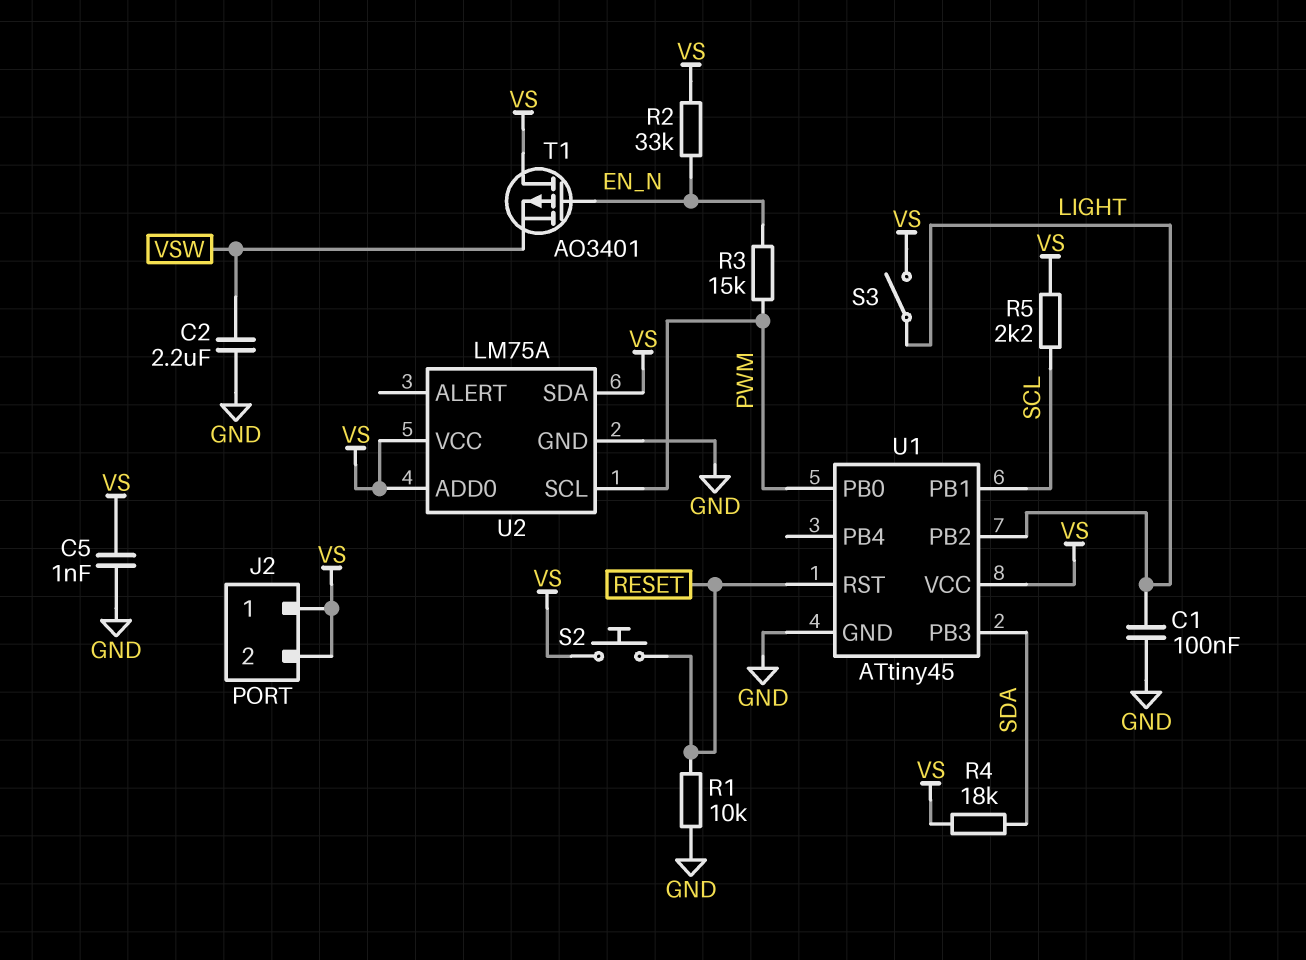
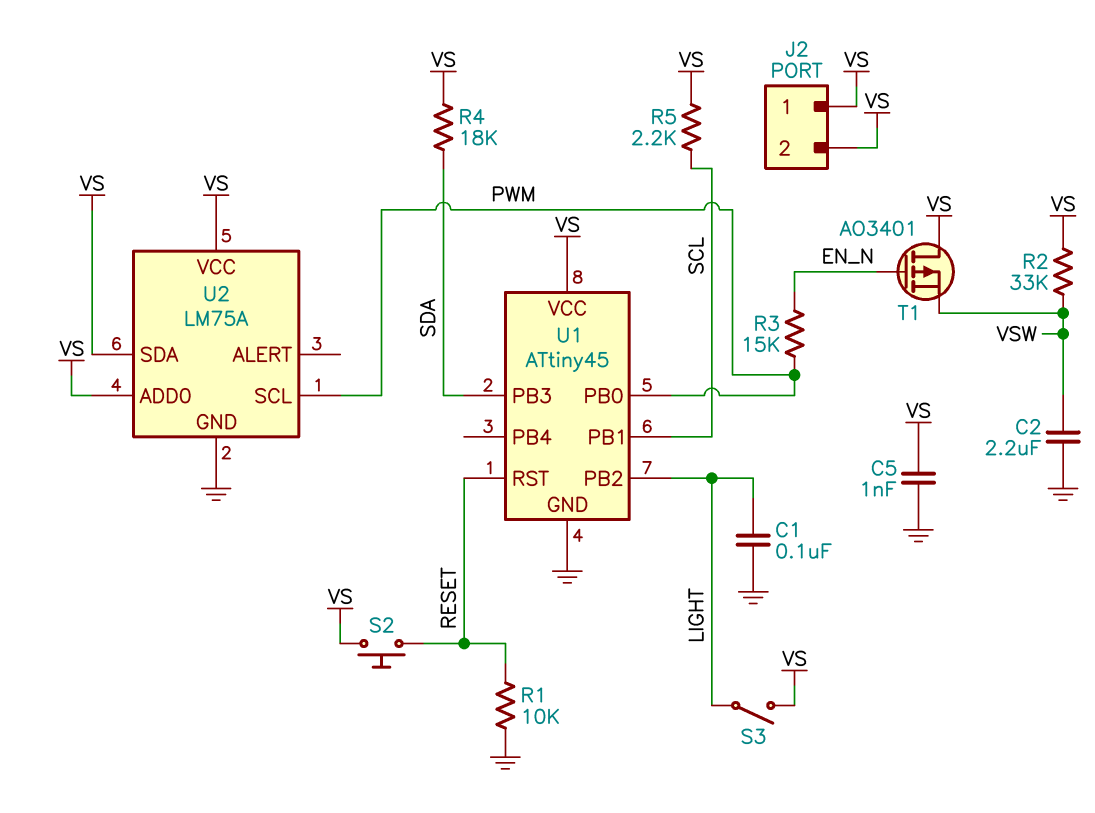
R2: 33k (EN_N, VS) -> 33k (VS, VSW)

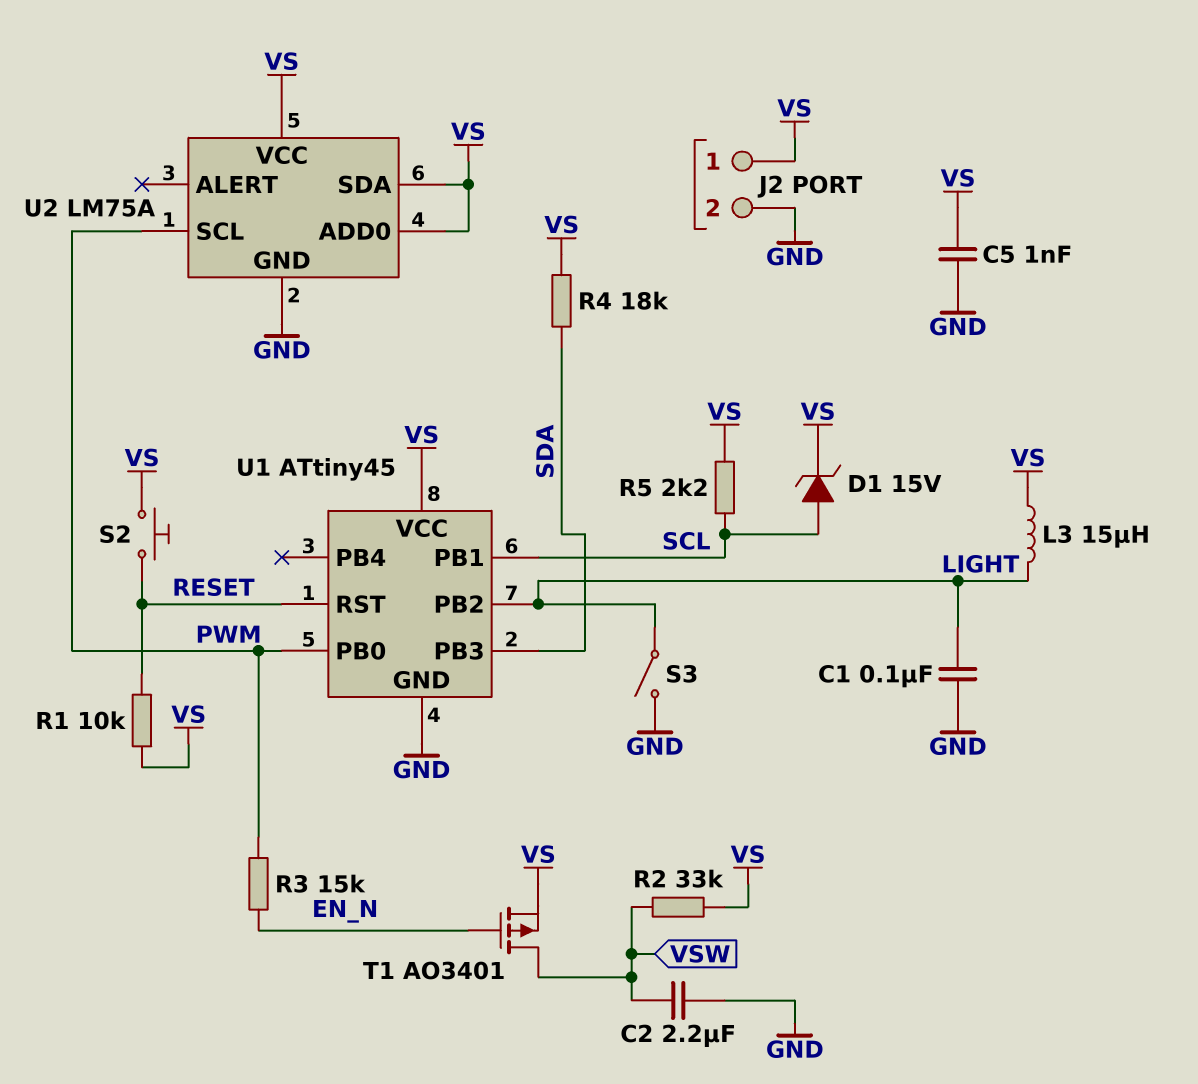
D1: none -> zener 15V (A SCL, K VS)
J2 pin 2: VS -> GND
L3: none -> 15uH (LIGHT, VS)
R1: 10k (GND, RESET) -> 10k (RESET, VS)
S3: switch (LIGHT, VS) -> switch (GND, LIGHT)
T1: PMOS AO3401 (G EN_N, D VS, S VSW) -> PMOS AO3401 (G EN_N, D VSW, S VS)

